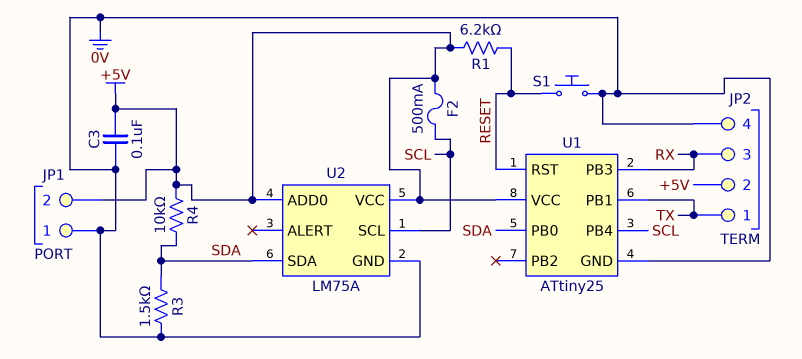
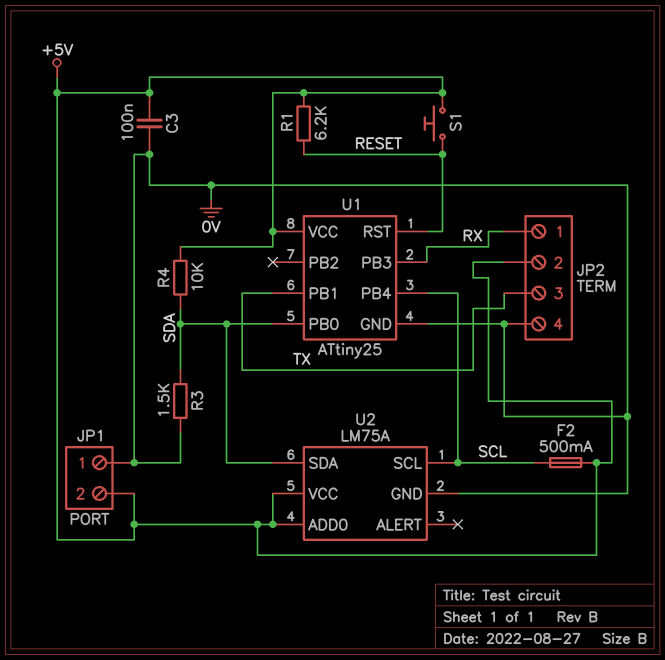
JP2 pin 1: TX -> RX
JP2 pin 3: RX -> TX
S1: button (0V, RESET) -> button (+5V, RESET)

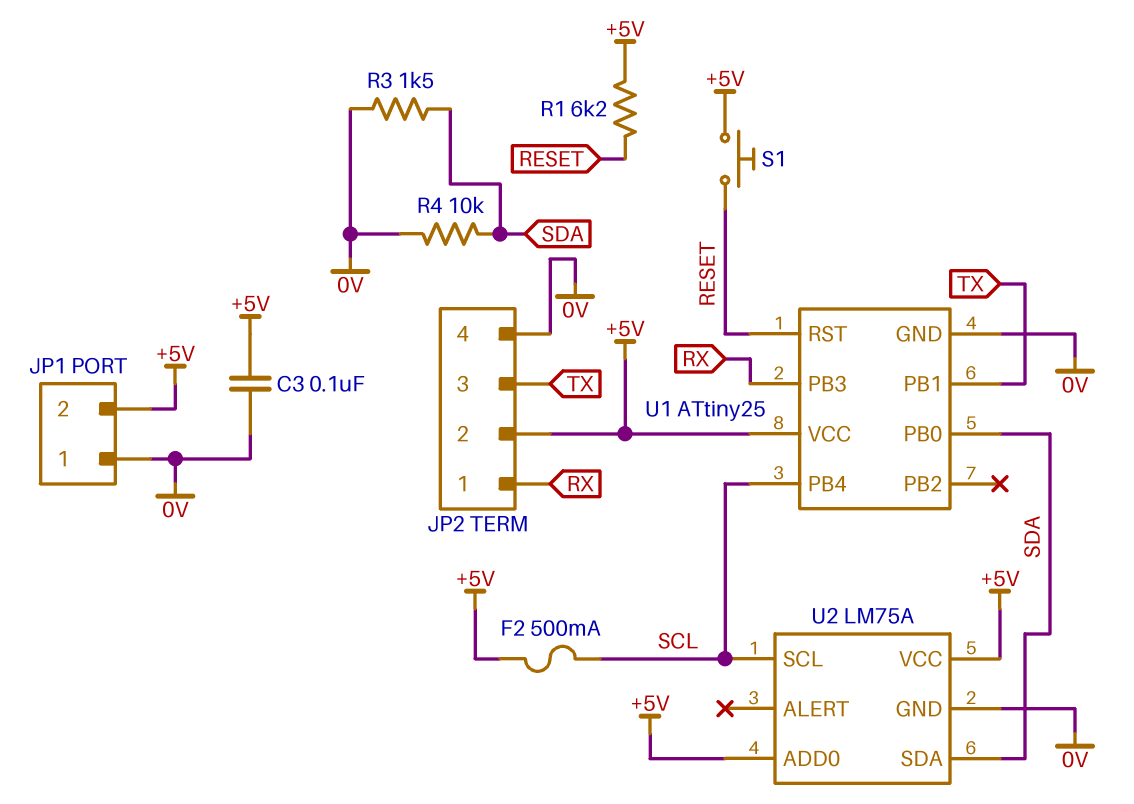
R4: 10k (+5V, SDA) -> 10k (0V, SDA)

